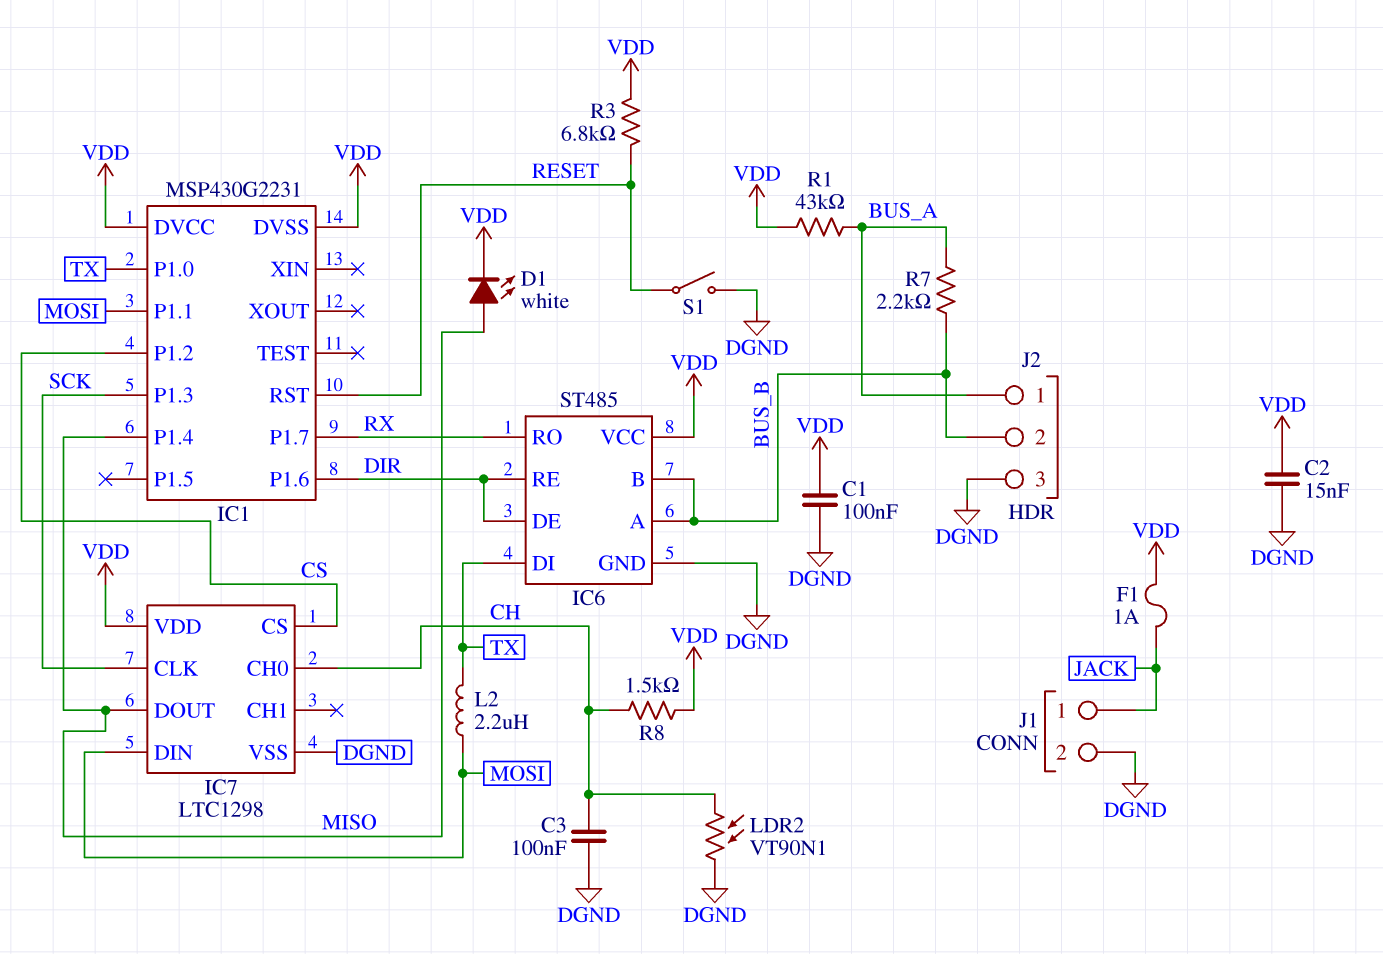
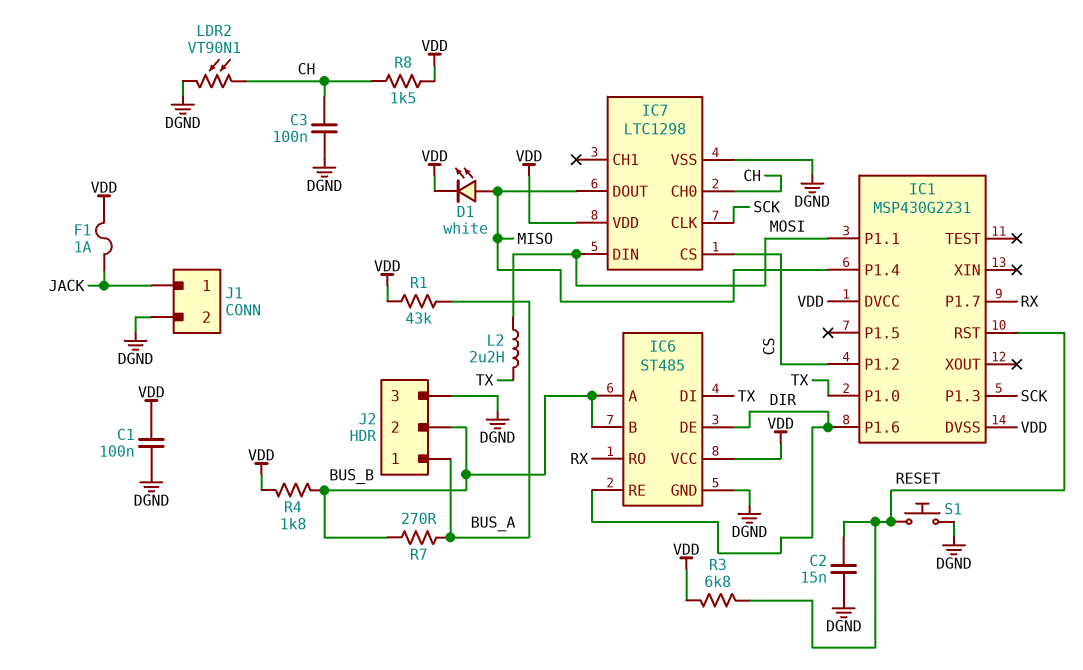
C2: 15nF (DGND, VDD) -> 15nF (DGND, RESET)
R4: none -> 1.8k (BUS_B, VDD)
R7: 2.2k (BUS_A, BUS_B) -> 270 (BUS_A, BUS_B)
S1: switch (DGND, RESET) -> button (DGND, RESET)

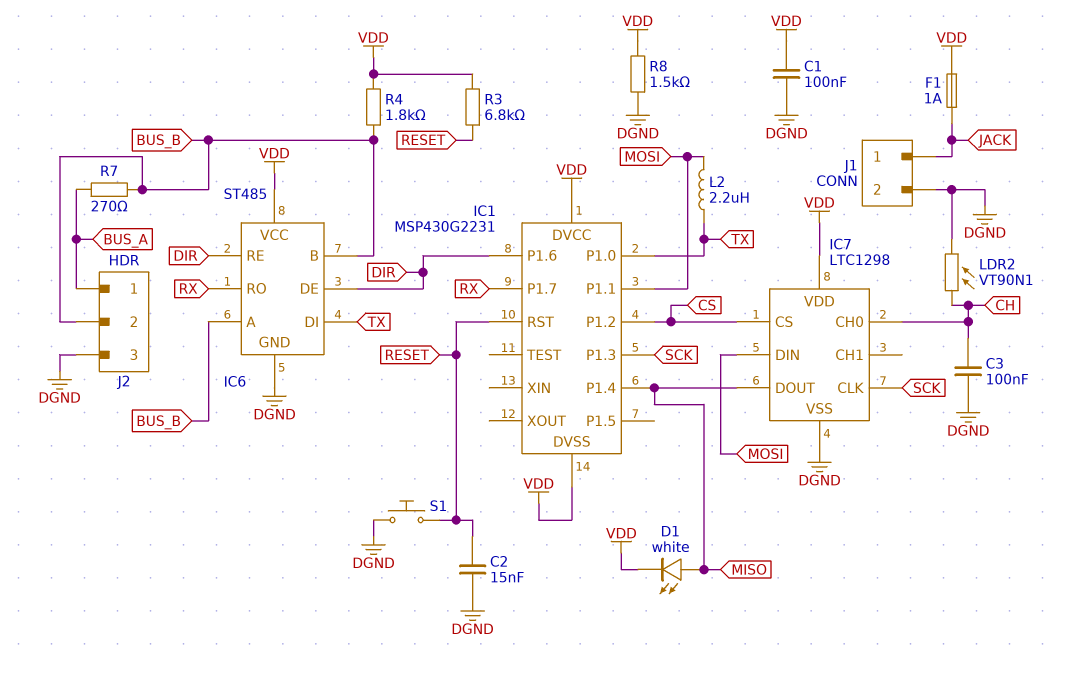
R1: 43k (BUS_A, VDD) -> none
R8: 1.5k (CH, VDD) -> 1.5k (DGND, VDD)

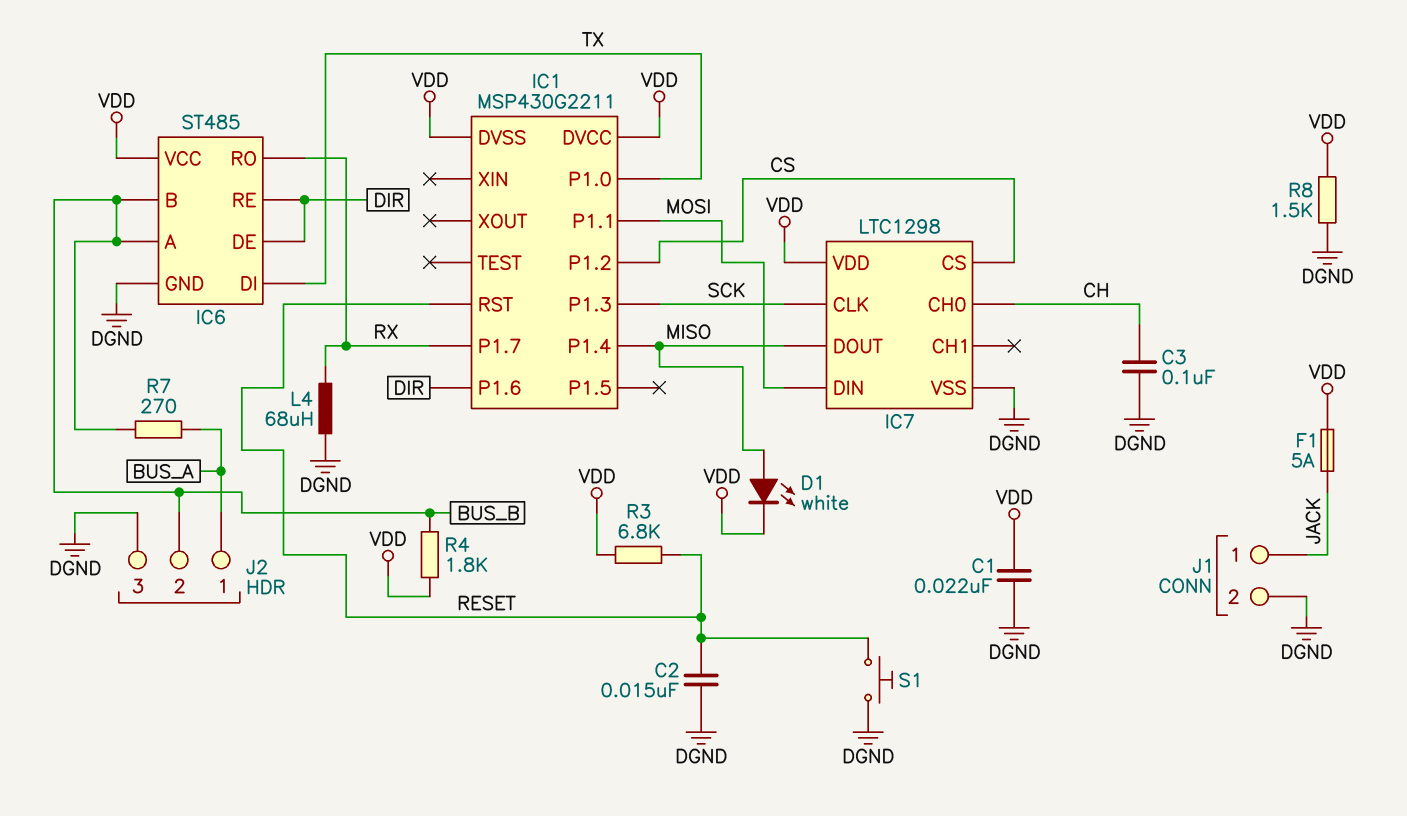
C1: 100nF (DGND, VDD) -> 22nF (DGND, VDD)
F1: 1A (JACK, VDD) -> 5A (JACK, VDD)
IC1: MSP430G2231 -> MSP430G2211
L2: 2.2uH (MOSI, TX) -> none
L4: none -> 68uH (DGND, RX)
LDR2: VT90N1 (CH, DGND) -> none

